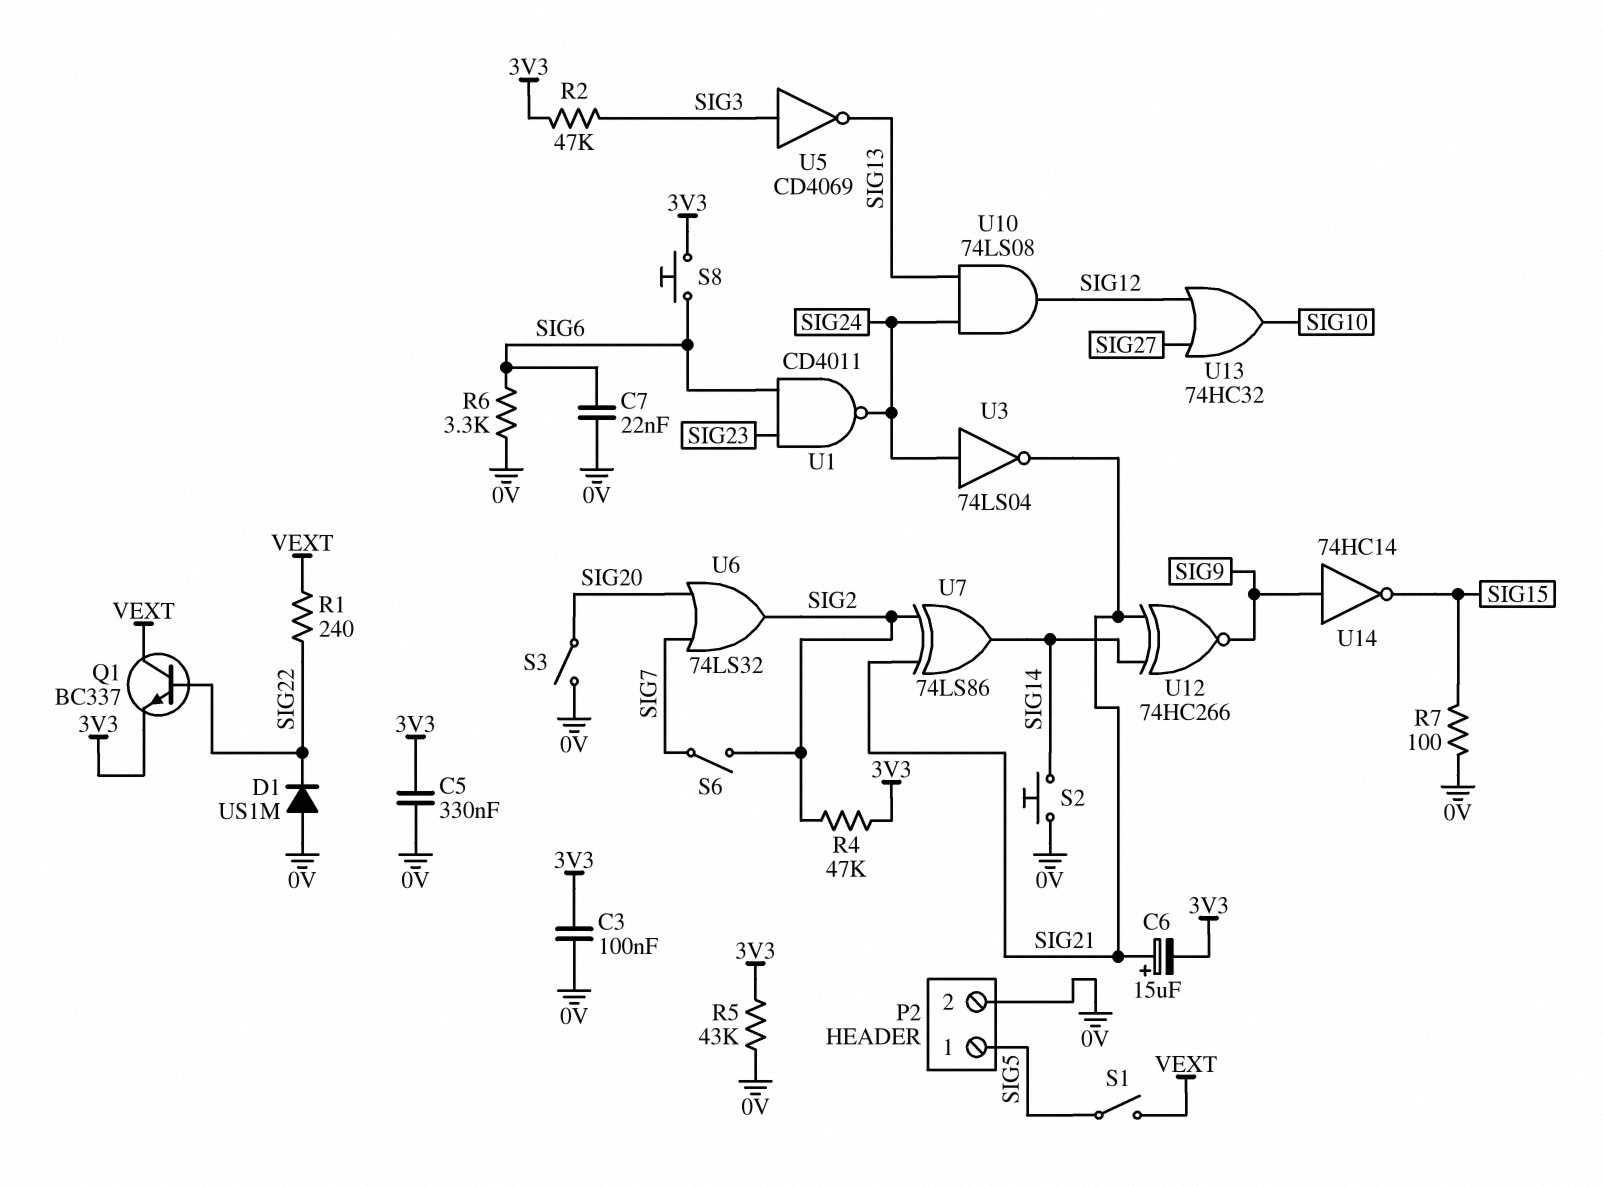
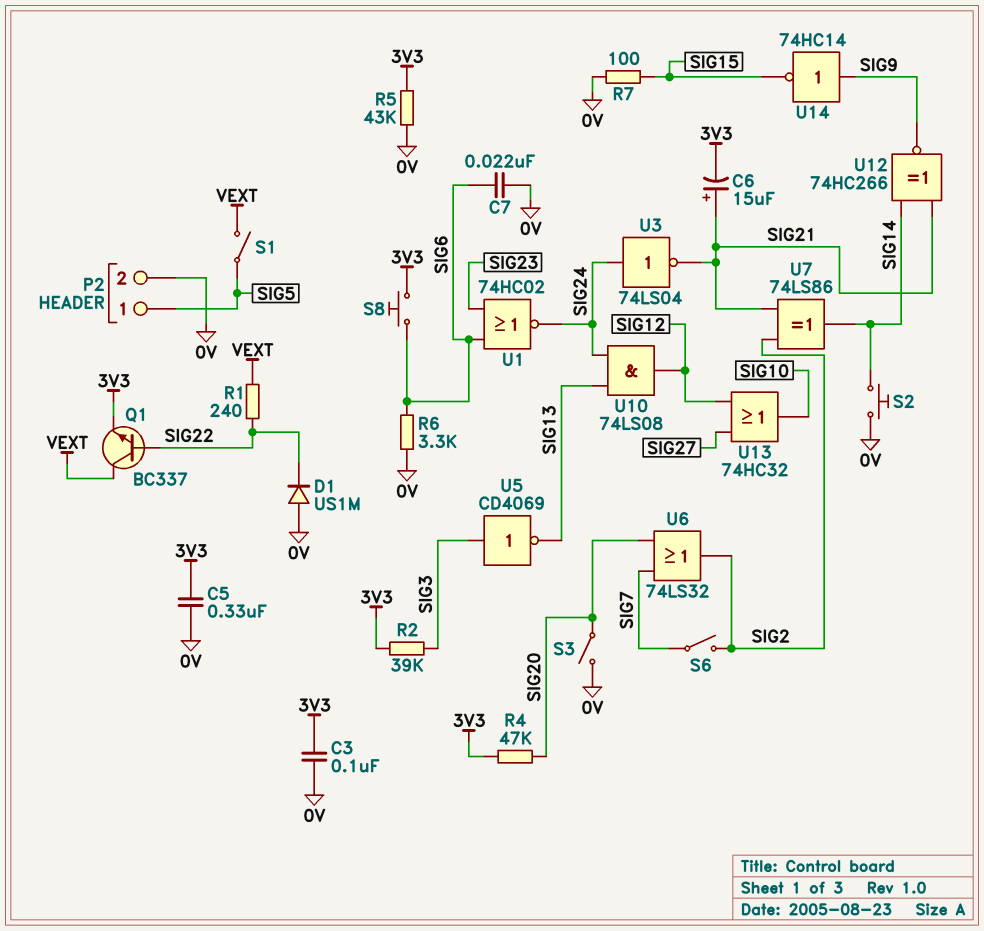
R2: 47k (3V3, SIG3) -> 39k (3V3, SIG3)
R4: 47k (3V3, SIG2) -> 47k (3V3, SIG20)
U1: NAND CD4011 (in SIG6, in SIG23, out SIG24) -> NOR 74HC02 (in SIG6, in SIG23, out SIG24)

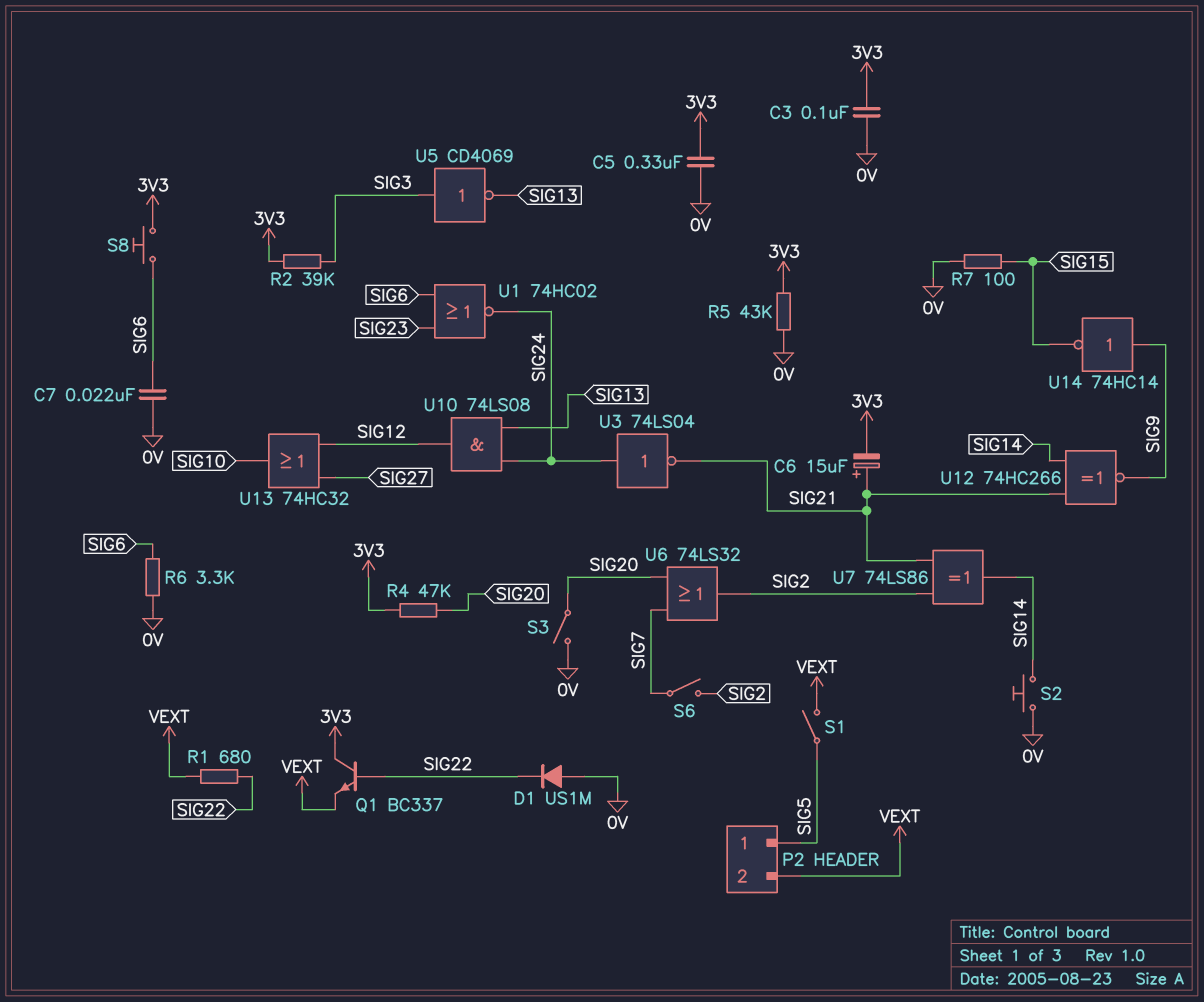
P2 pin 2: 0V -> VEXT
Q1: NPN BC337 (B SIG22, C VEXT, E 3V3) -> NPN BC337 (B SIG22, C 3V3, E VEXT)
R1: 240 (SIG22, VEXT) -> 680 (SIG22, VEXT)

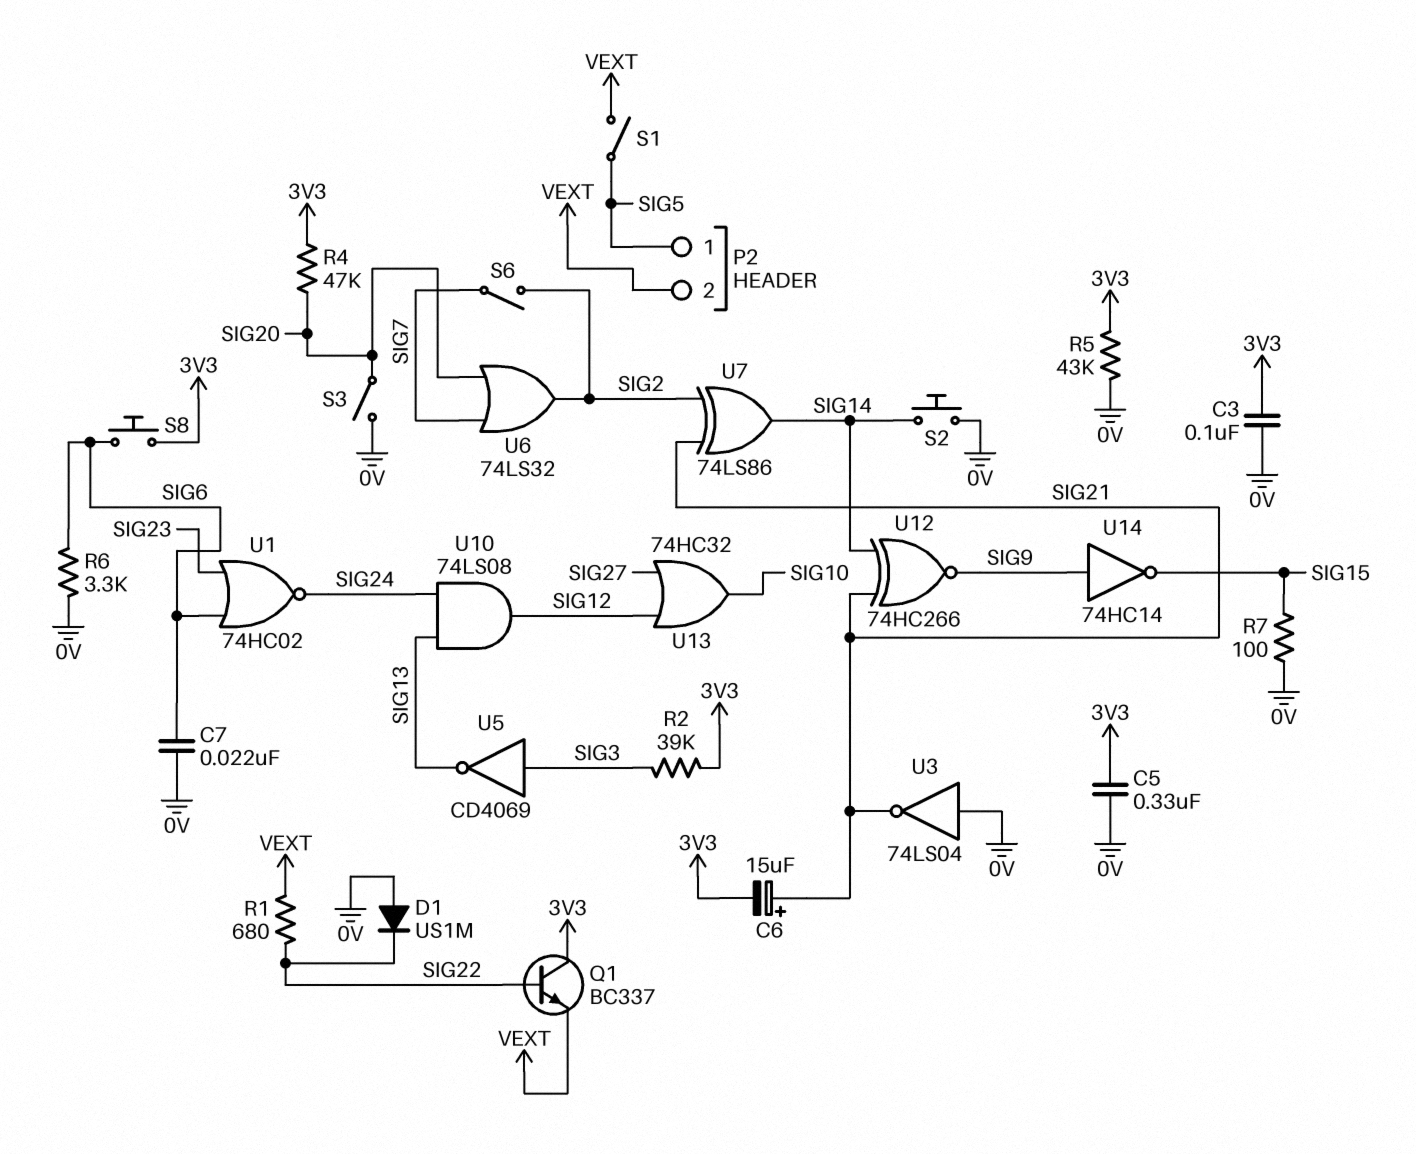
U3: NOT 74LS04 (in SIG24, out SIG21) -> NOT 74LS04 (in 0V, out SIG21)

